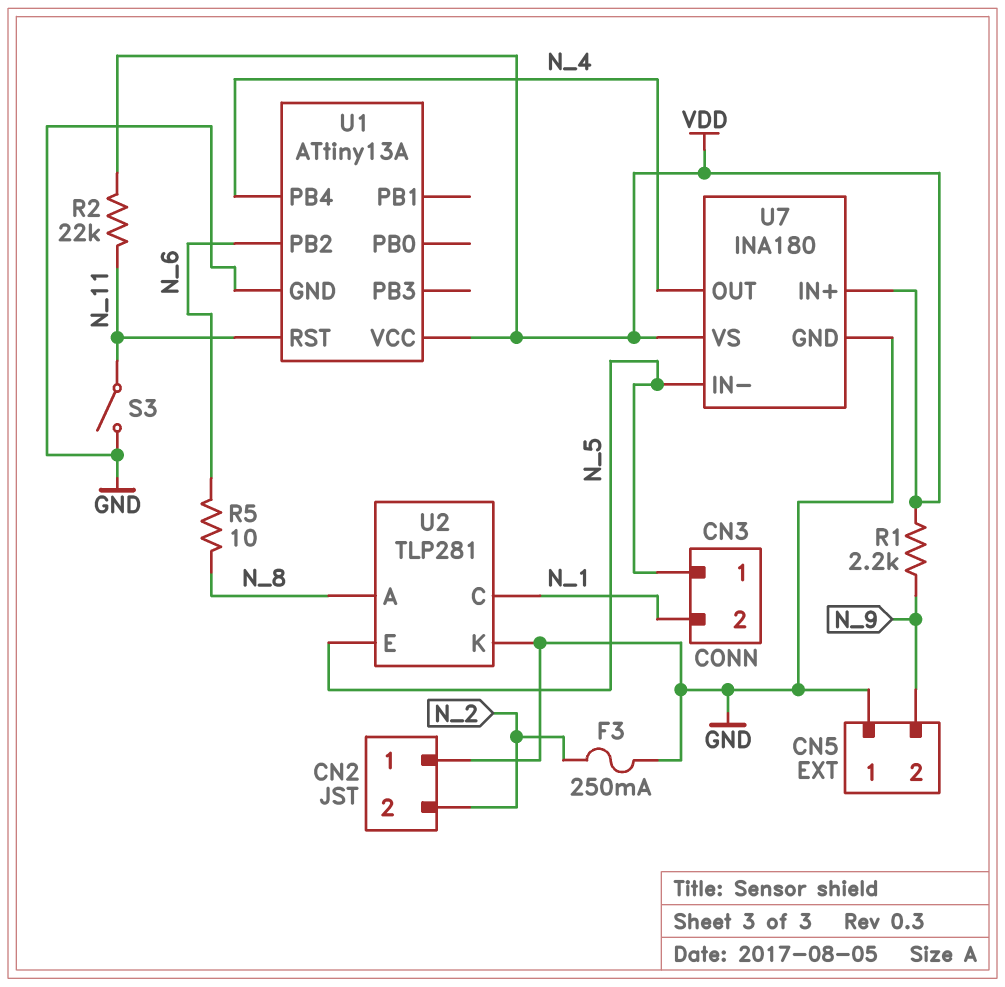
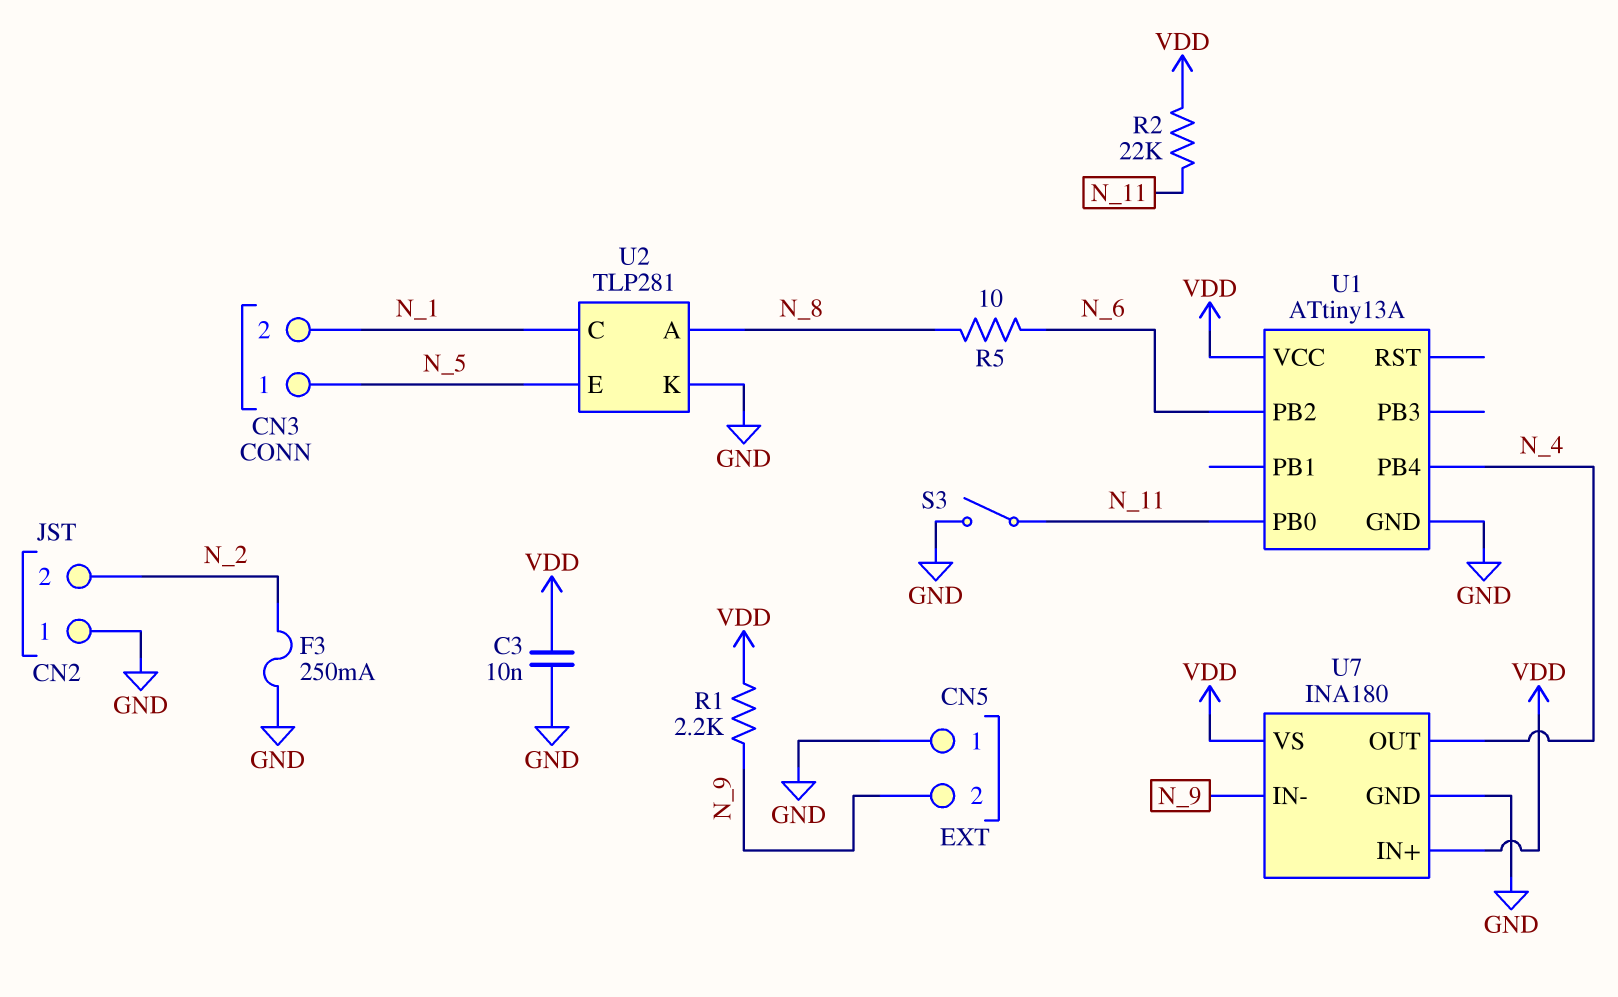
C3: none -> 10nF (GND, VDD)
U1 pin PB0: none -> N_11
U1 pin RST: N_11 -> none
U7 pin IN-: N_5 -> N_9

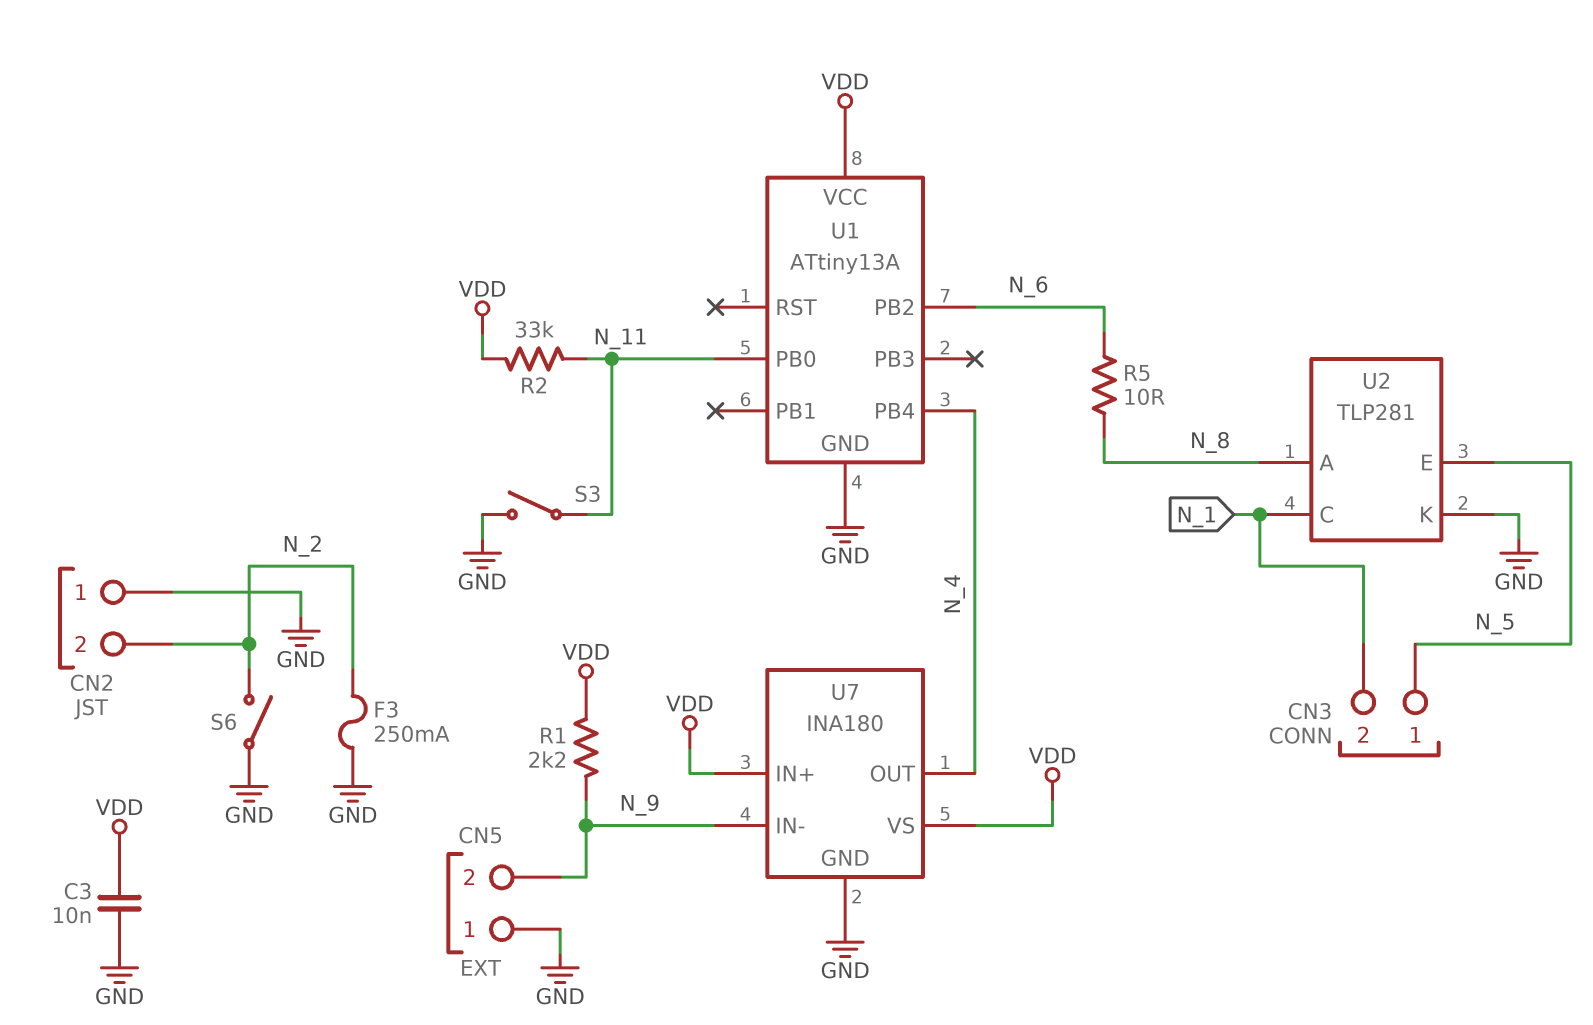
R2: 22k (N_11, VDD) -> 33k (N_11, VDD)
S6: none -> switch (GND, N_2)

